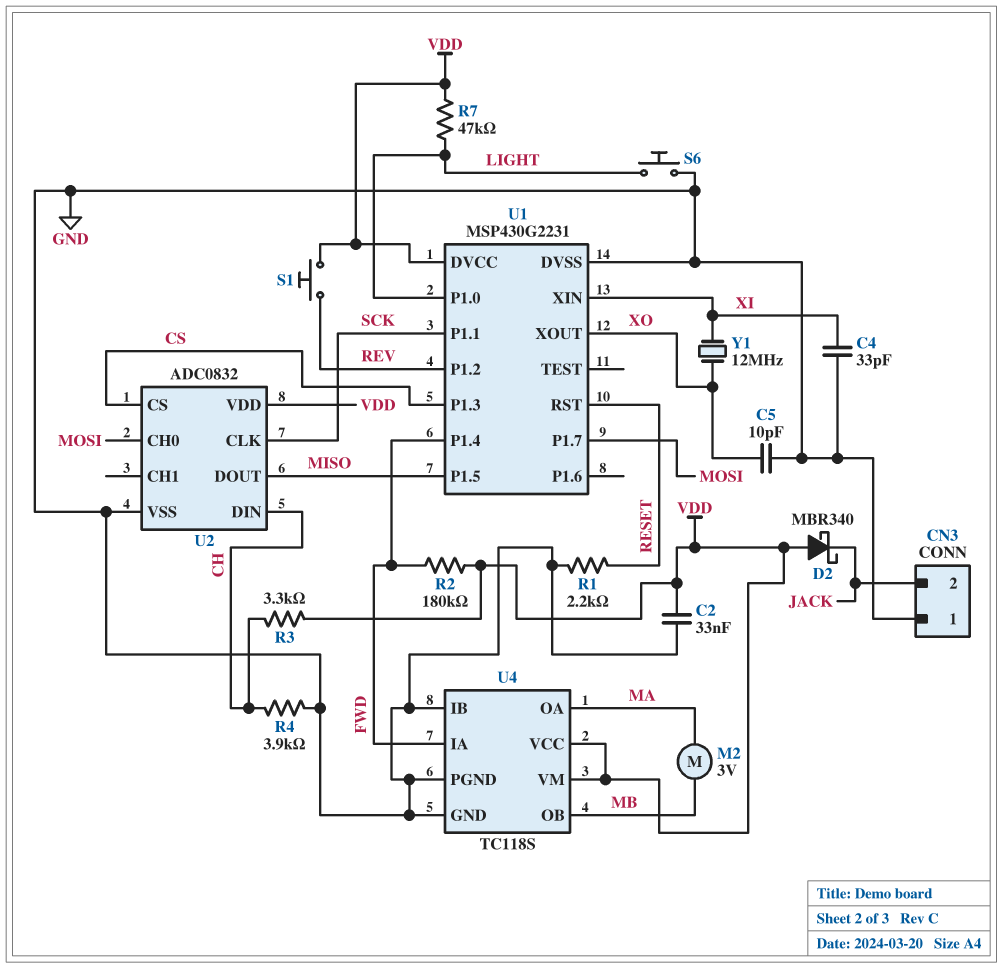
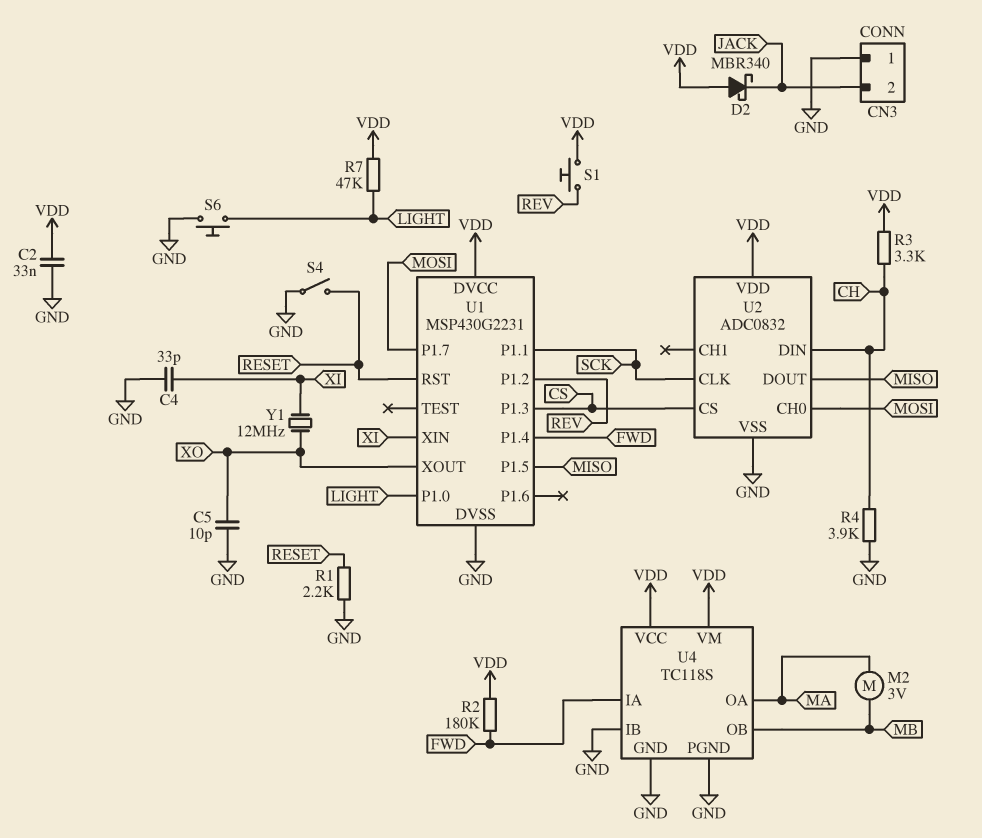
S4: none -> switch (GND, RESET)

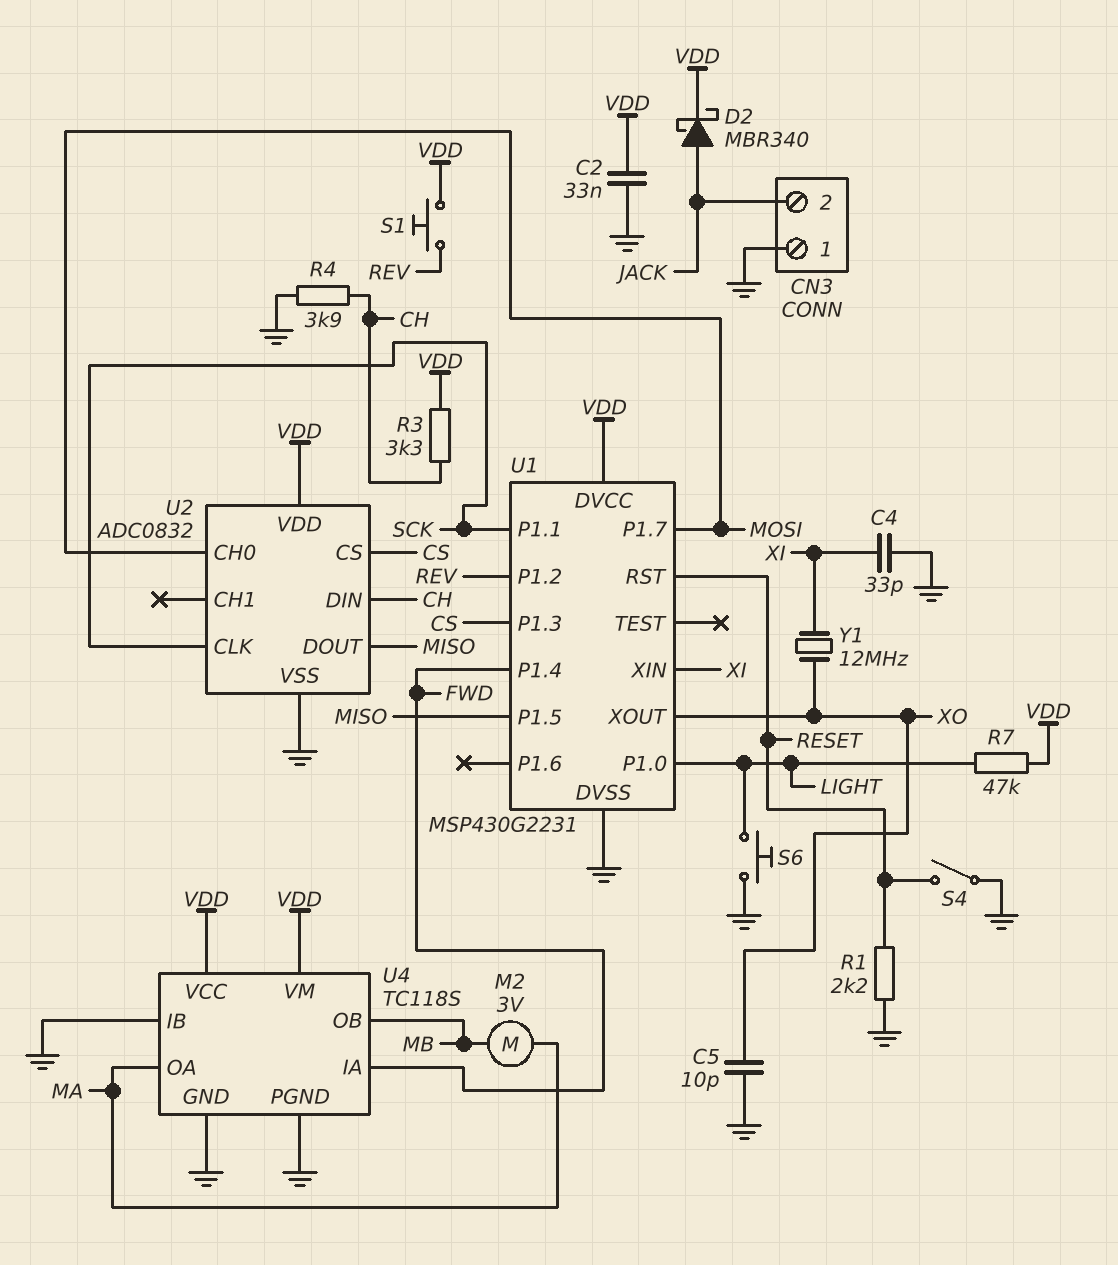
D2: schottky MBR340 (A VDD, K JACK) -> schottky MBR340 (A JACK, K VDD)
R2: 180k (FWD, VDD) -> none

